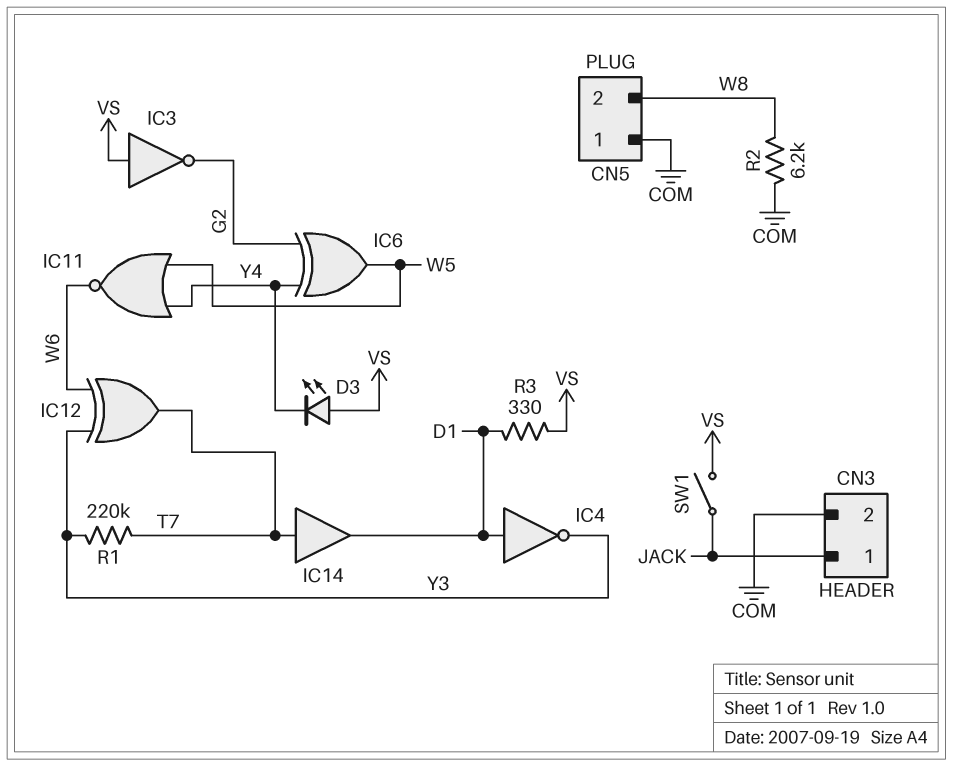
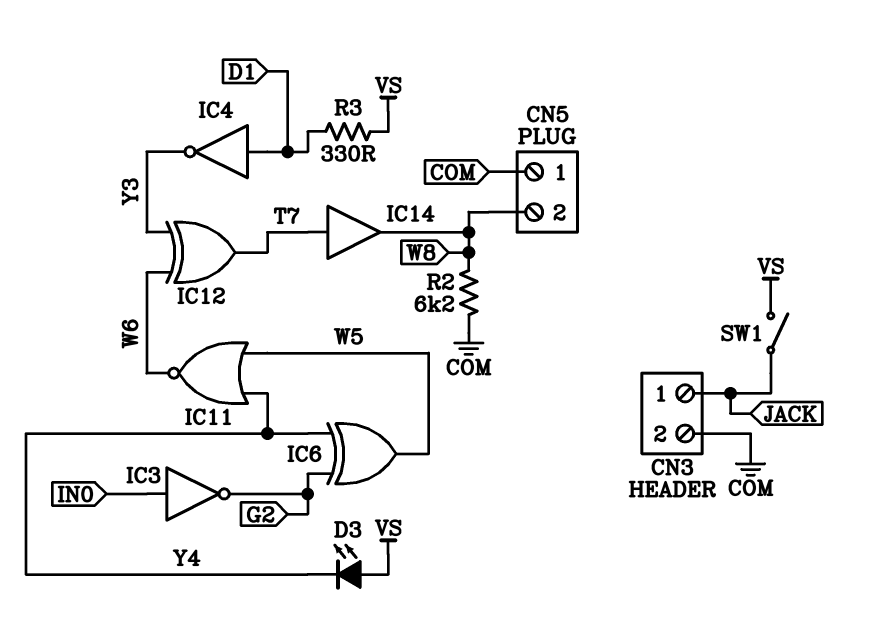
IC3: NOT (in VS, out G2) -> NOT (in IN0, out G2)
IC14: buffer (in T7, out D1) -> buffer (in T7, out W8)
R1: 220k (T7, Y3) -> none

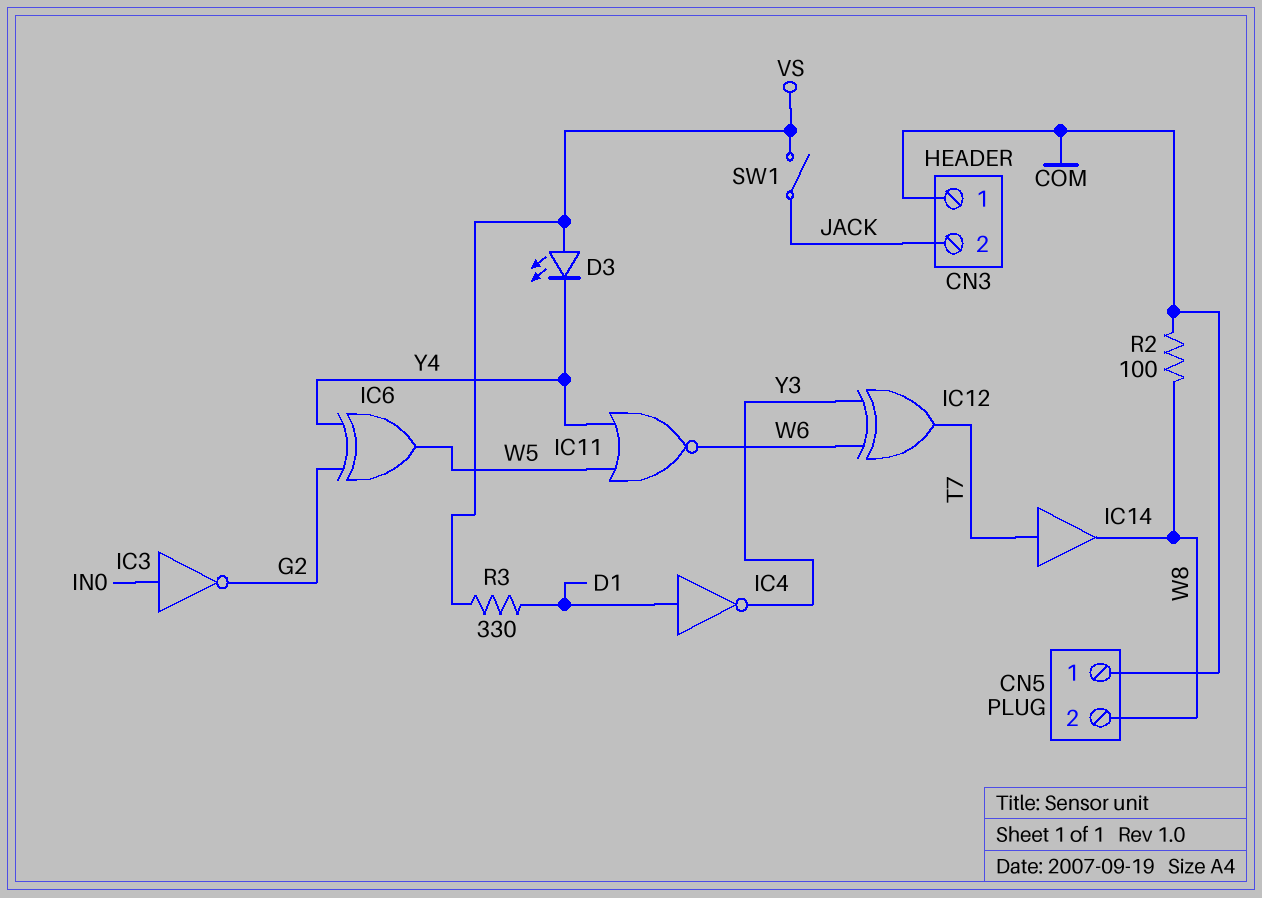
CN3 pin 1: JACK -> COM
CN3 pin 2: COM -> JACK
R2: 6.2k (COM, W8) -> 100 (COM, W8)

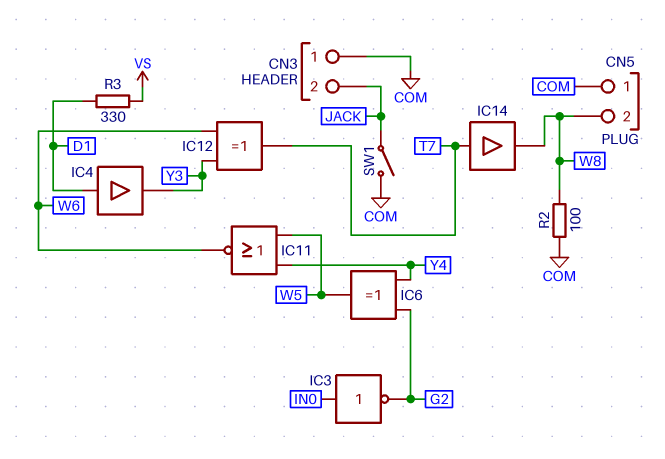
D3: LED (A VS, K Y4) -> none
IC4: NOT (in D1, out Y3) -> buffer (in D1, out Y3)
SW1: switch (JACK, VS) -> switch (COM, JACK)

